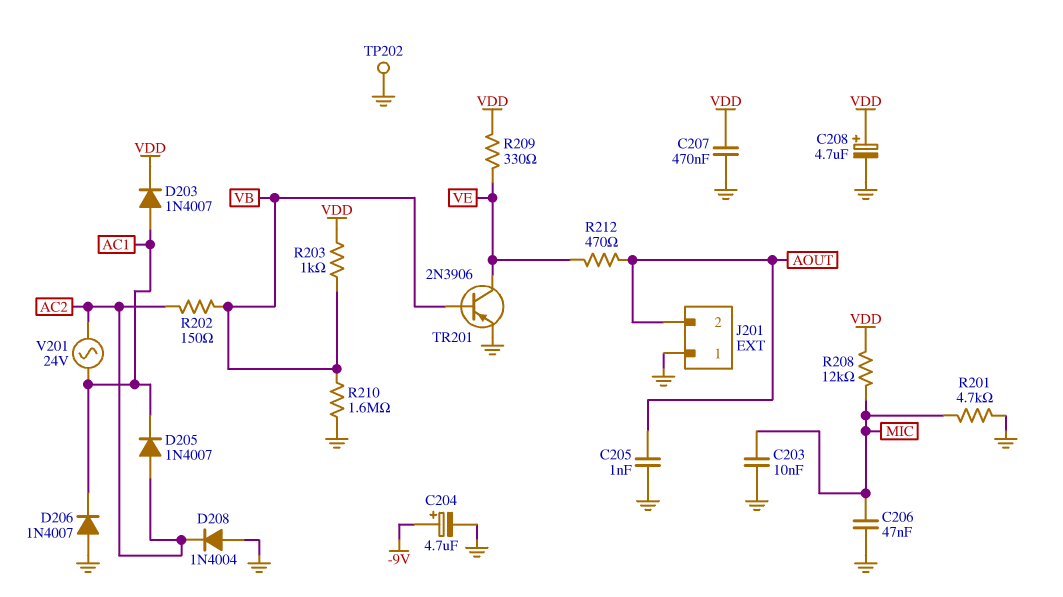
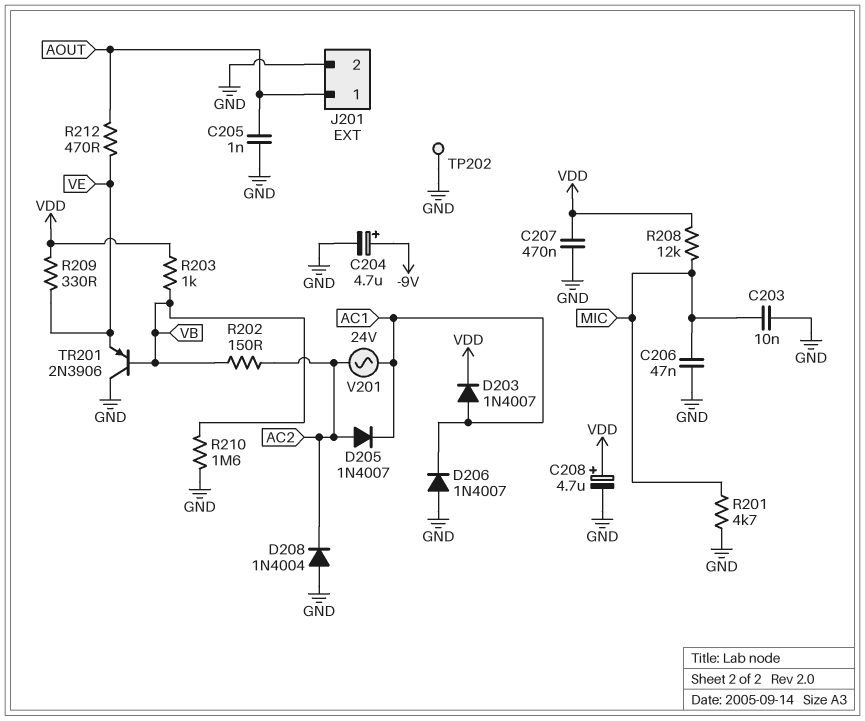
J201 pin 1: GND -> AOUT
J201 pin 2: AOUT -> GND
TR201: PNP 2N3906 (B VB, C VE, E GND) -> PNP 2N3906 (B VB, C GND, E VE)

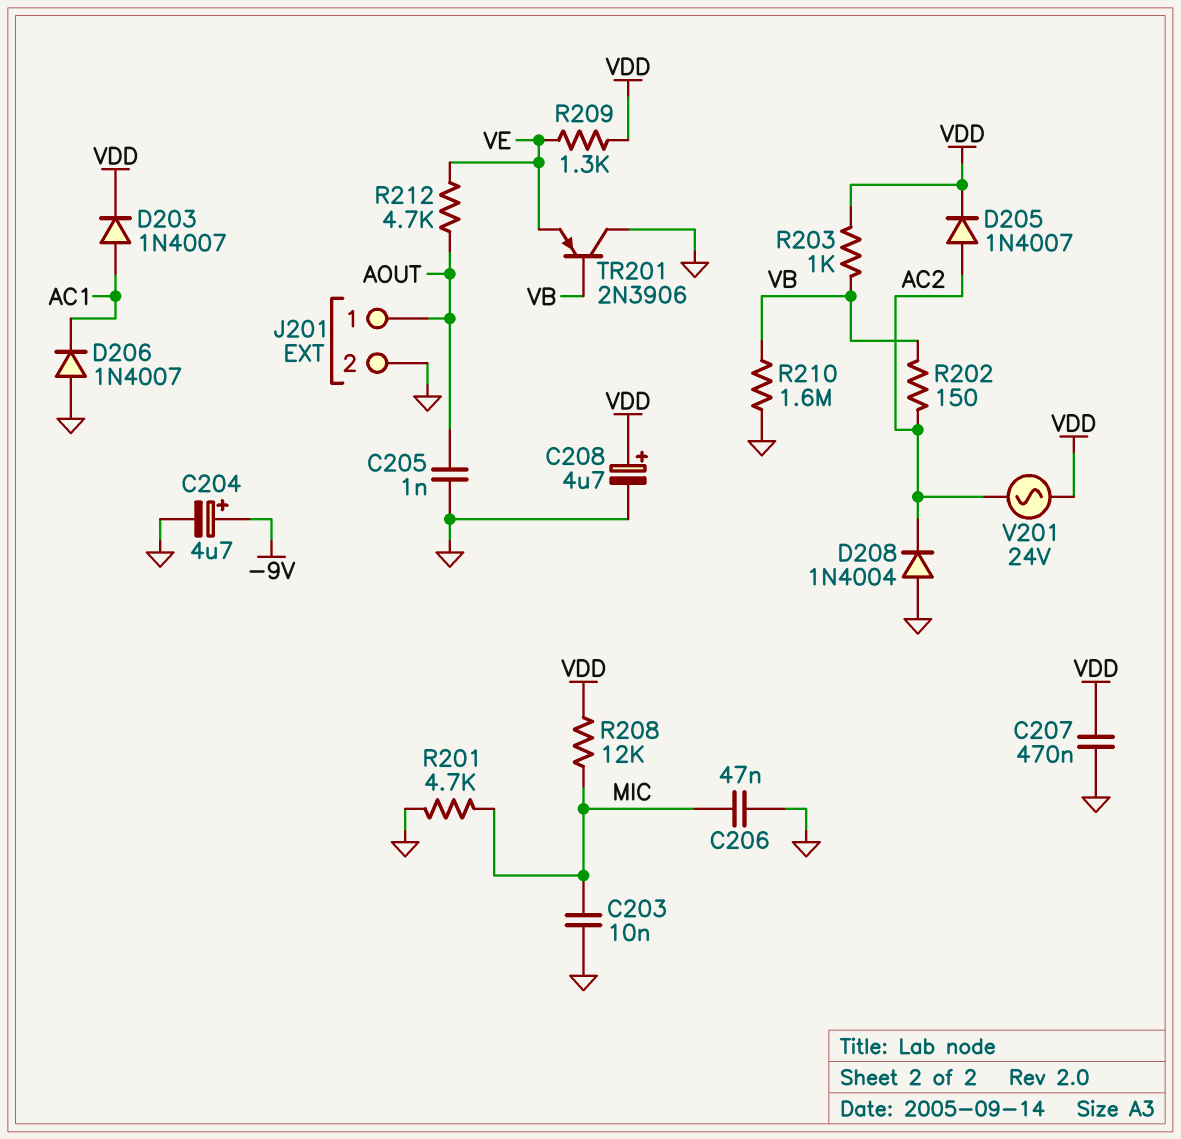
D205: diode 1N4007 (A AC2, K AC1) -> diode 1N4007 (A AC2, K VDD)
R209: 330 (VDD, VE) -> 1.3k (VDD, VE)
R212: 470 (AOUT, VE) -> 4.7k (AOUT, VE)
TP202: test point (GND) -> none
V201: AC 24V (AC1, AC2) -> AC 24V (AC2, VDD)

